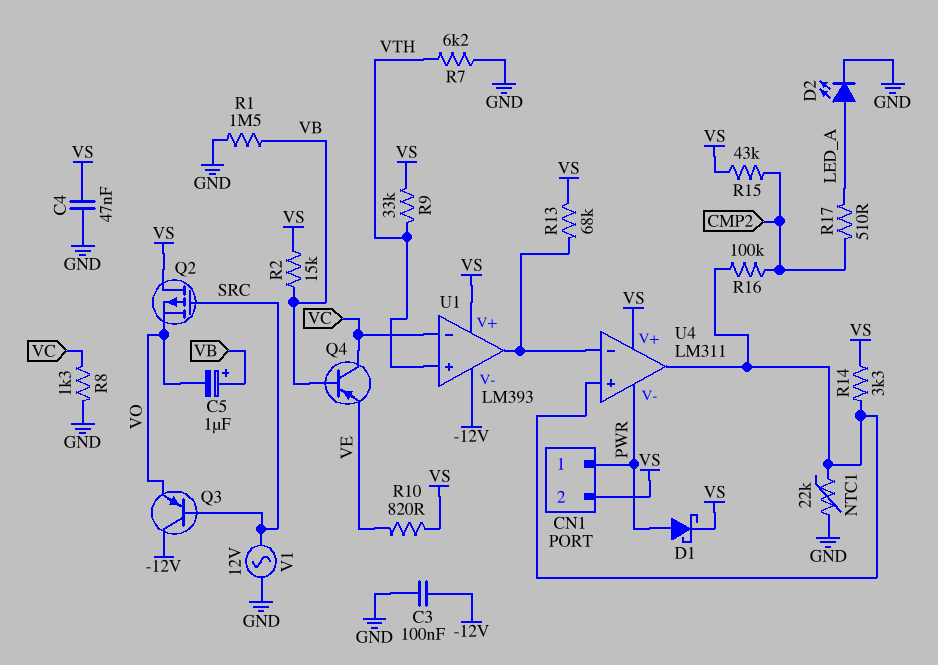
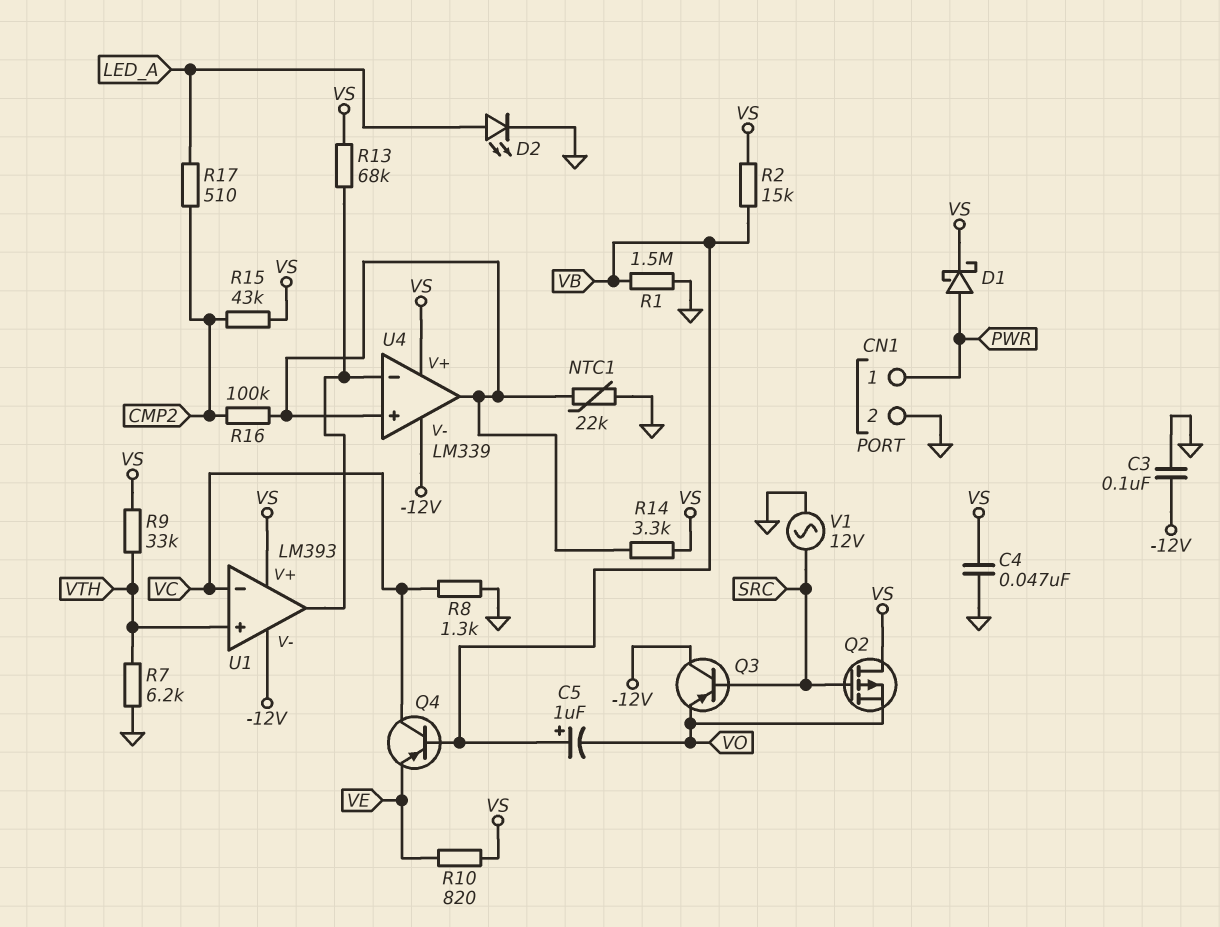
CN1 pin 2: VS -> GND
U4: LM311 -> LM339
U4 pin V-: PWR -> -12V

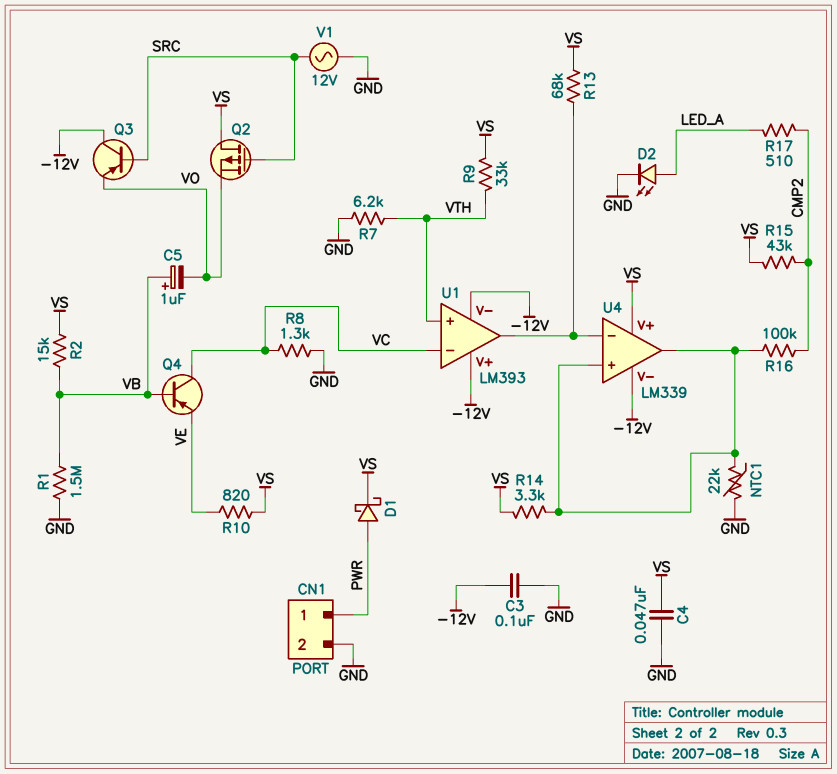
U1 pin V+: VS -> -12V

